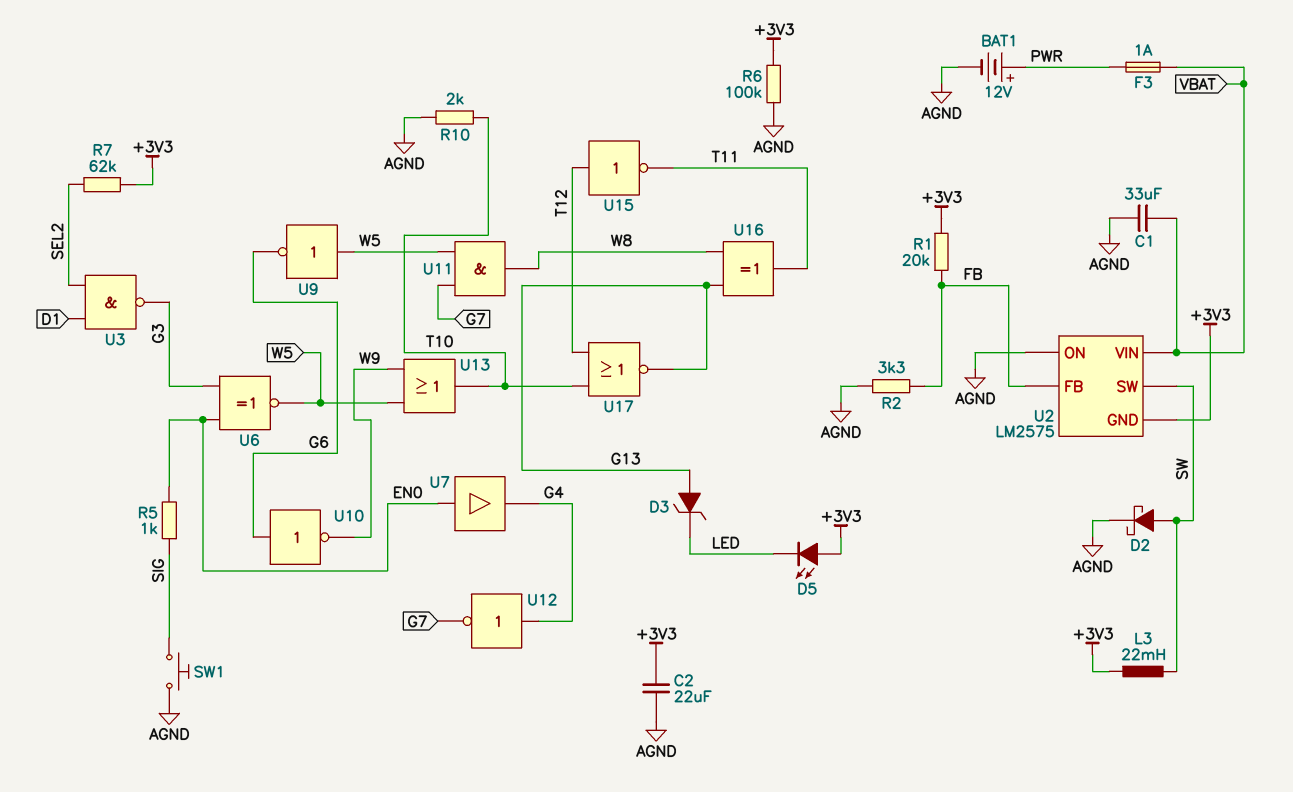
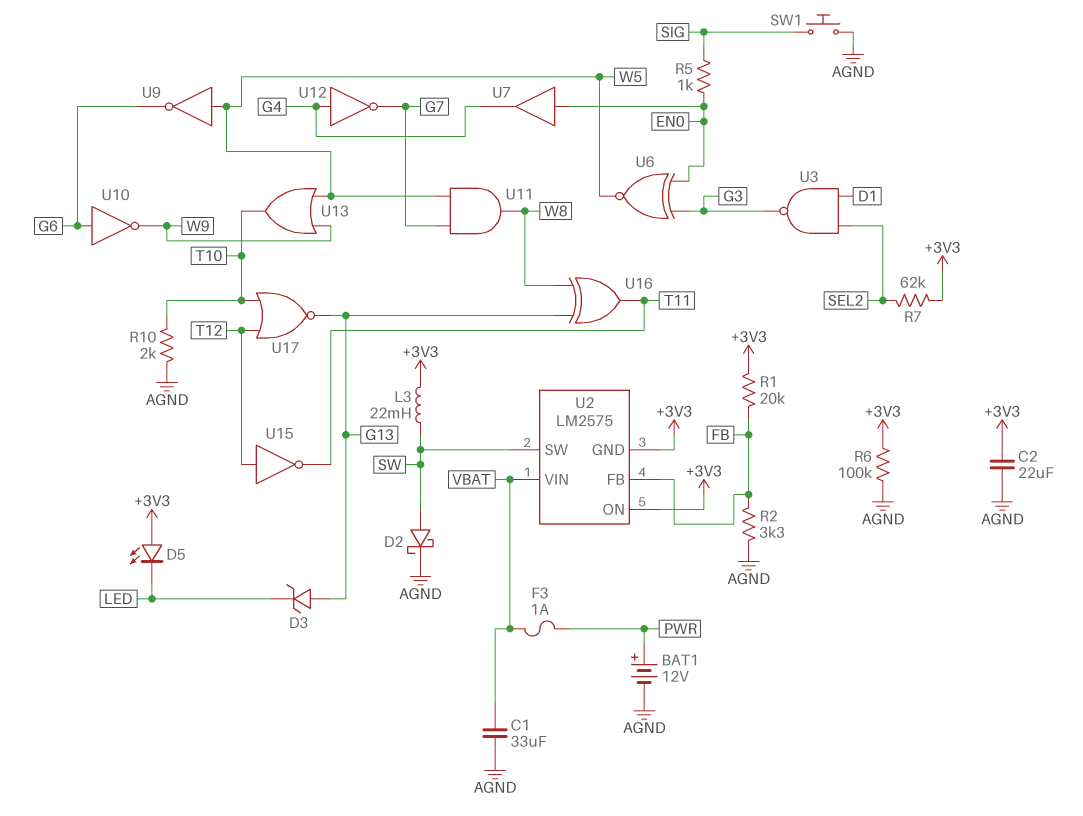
U2 pin ON: AGND -> +3V3

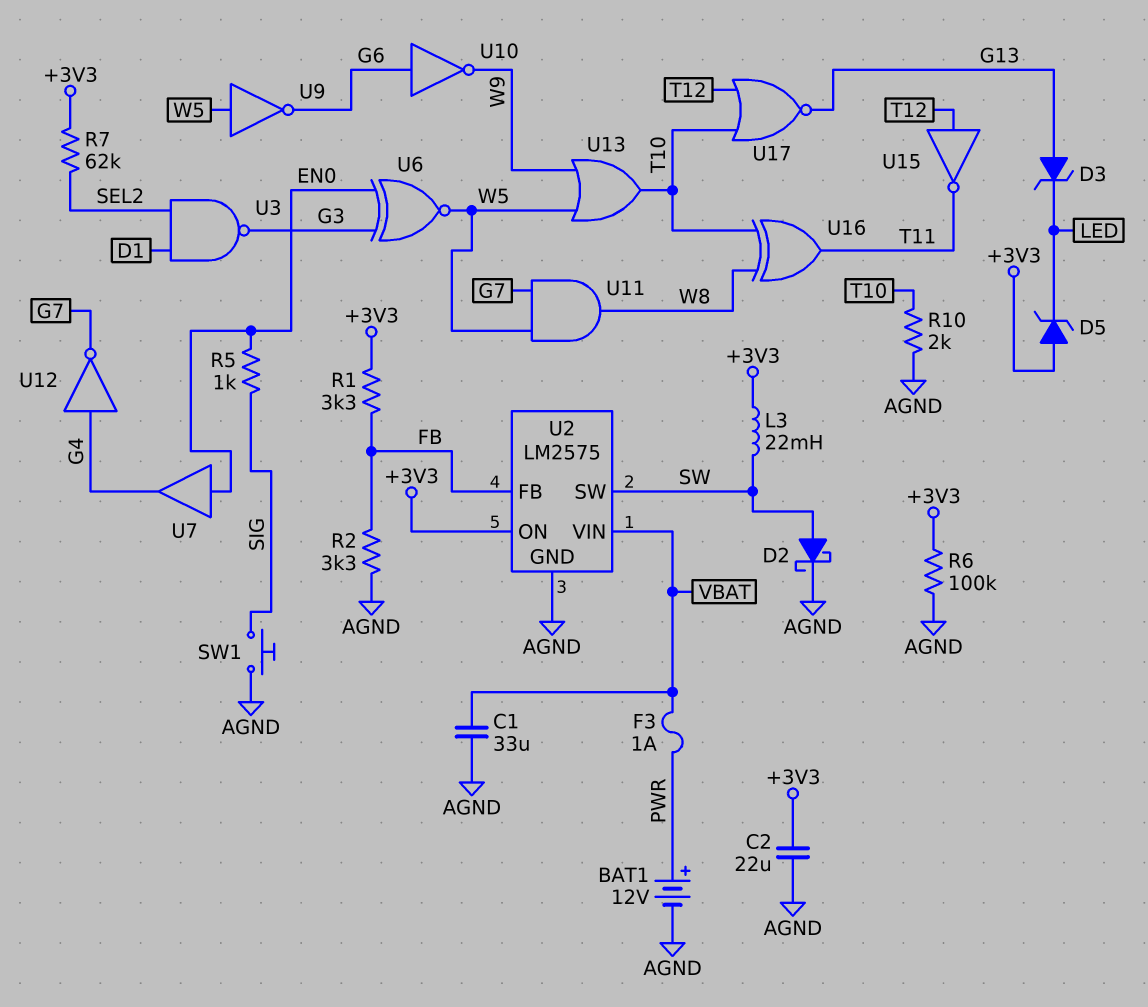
D5: LED (A +3V3, K LED) -> zener (A +3V3, K LED)
R1: 20k (+3V3, FB) -> 3.3k (+3V3, FB)
U2 pin GND: +3V3 -> AGND
U16: XOR (in G13, in W8, out T11) -> XOR (in T10, in W8, out T11)

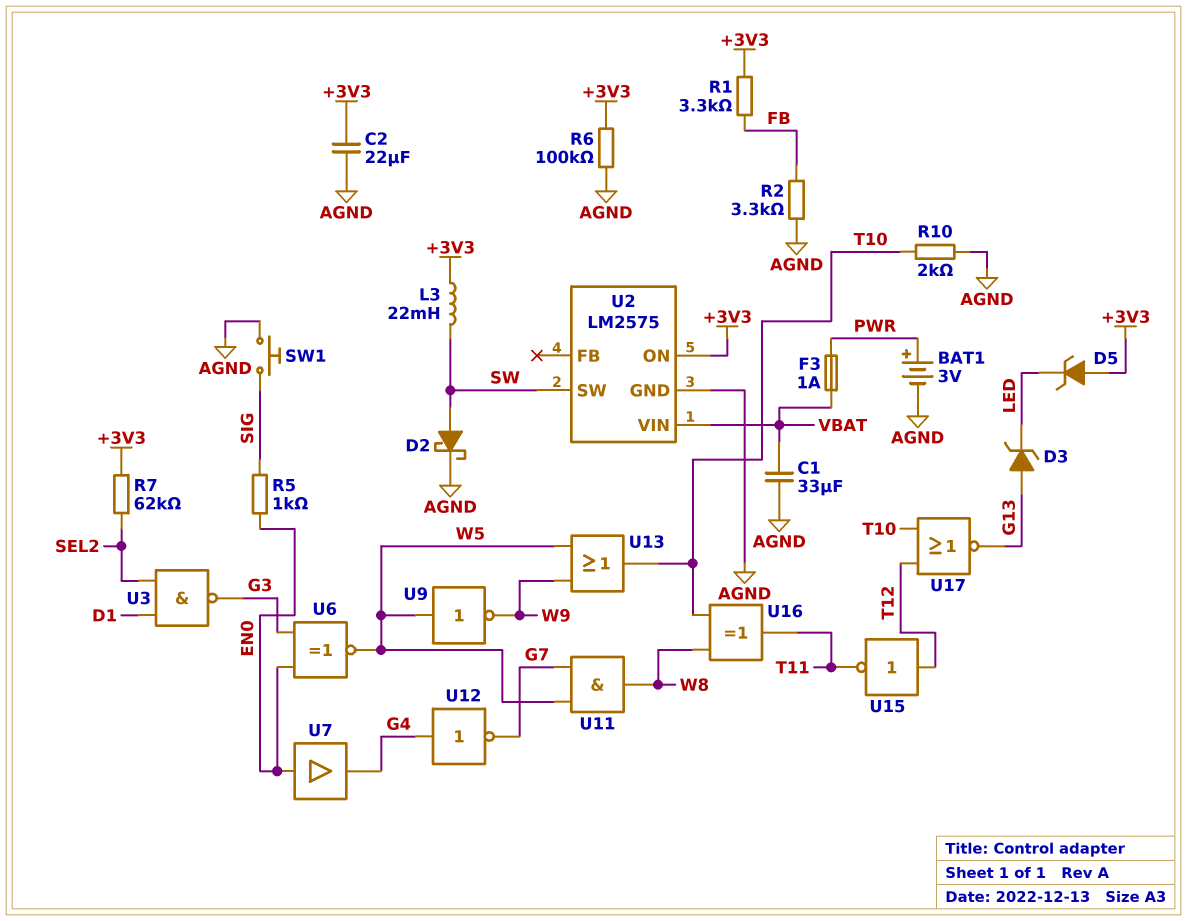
BAT1: 12V (plus PWR, minus AGND) -> 3V (plus PWR, minus AGND)
U2 pin FB: FB -> none
U9: NOT (in W5, out G6) -> NOT (in W5, out W9)
U10: NOT (in G6, out W9) -> none

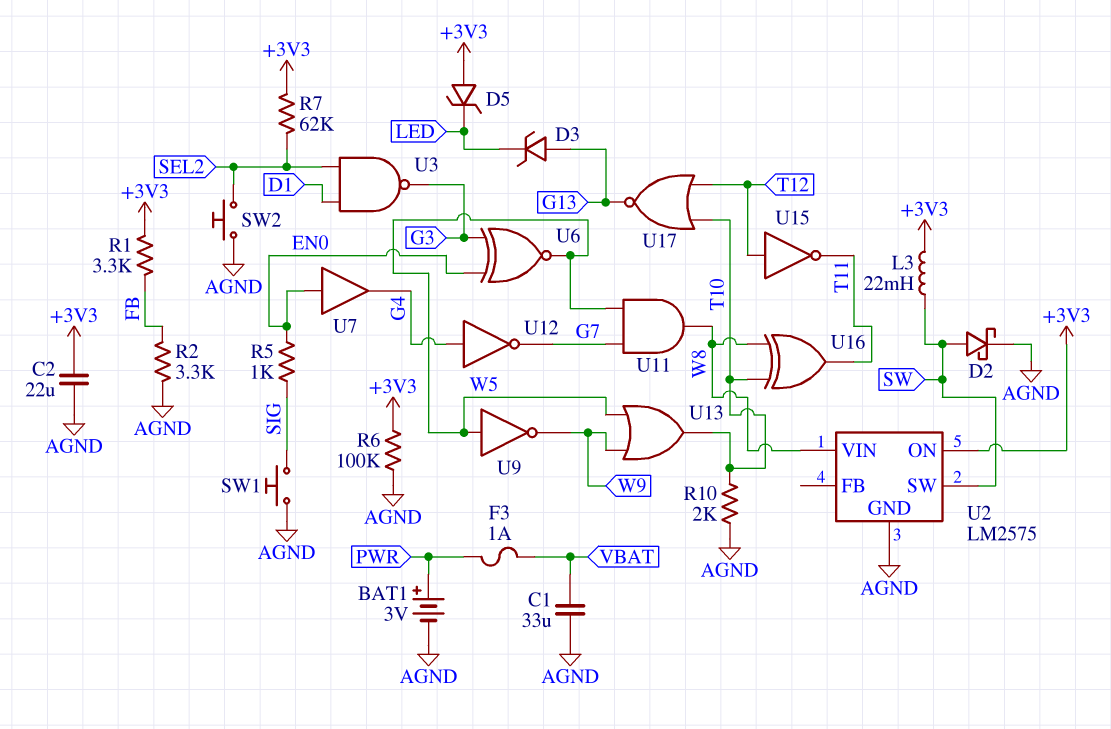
SW2: none -> button (AGND, SEL2)
U2 pin VIN: VBAT -> W8

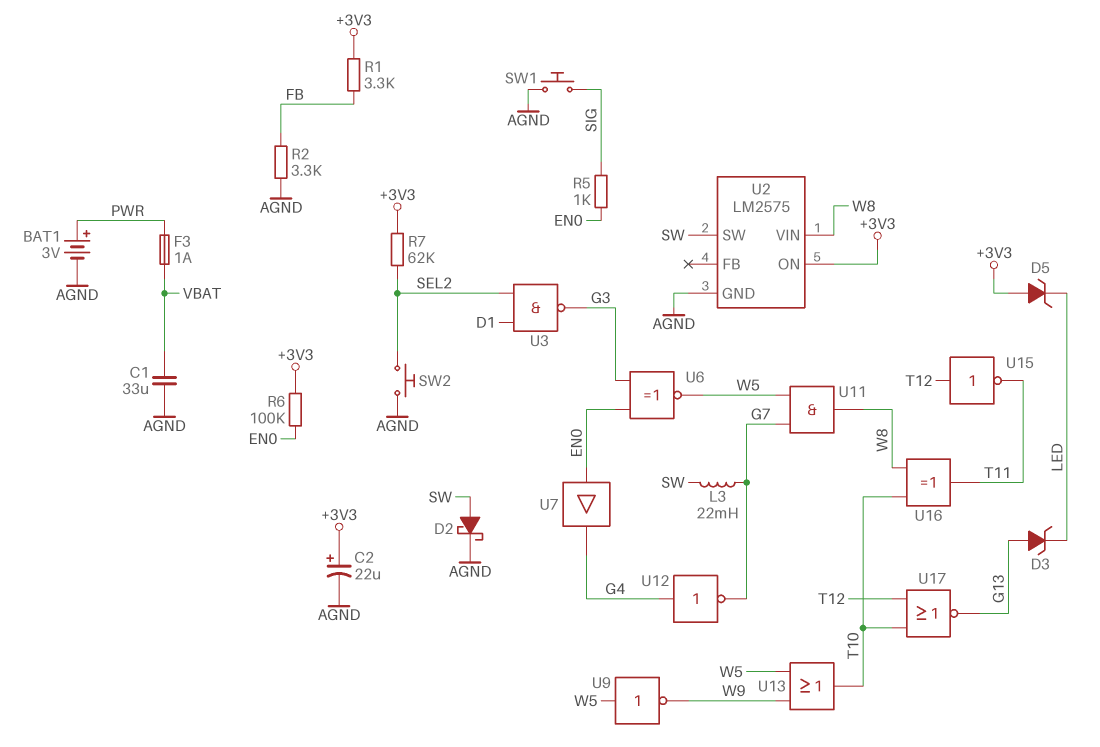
C2: 22uF (+3V3, AGND) -> 22uF (plus +3V3, minus AGND)
L3: 22mH (+3V3, SW) -> 22mH (G7, SW)
R6: 100k (+3V3, AGND) -> 100k (+3V3, EN0)
R10: 2k (AGND, T10) -> none

